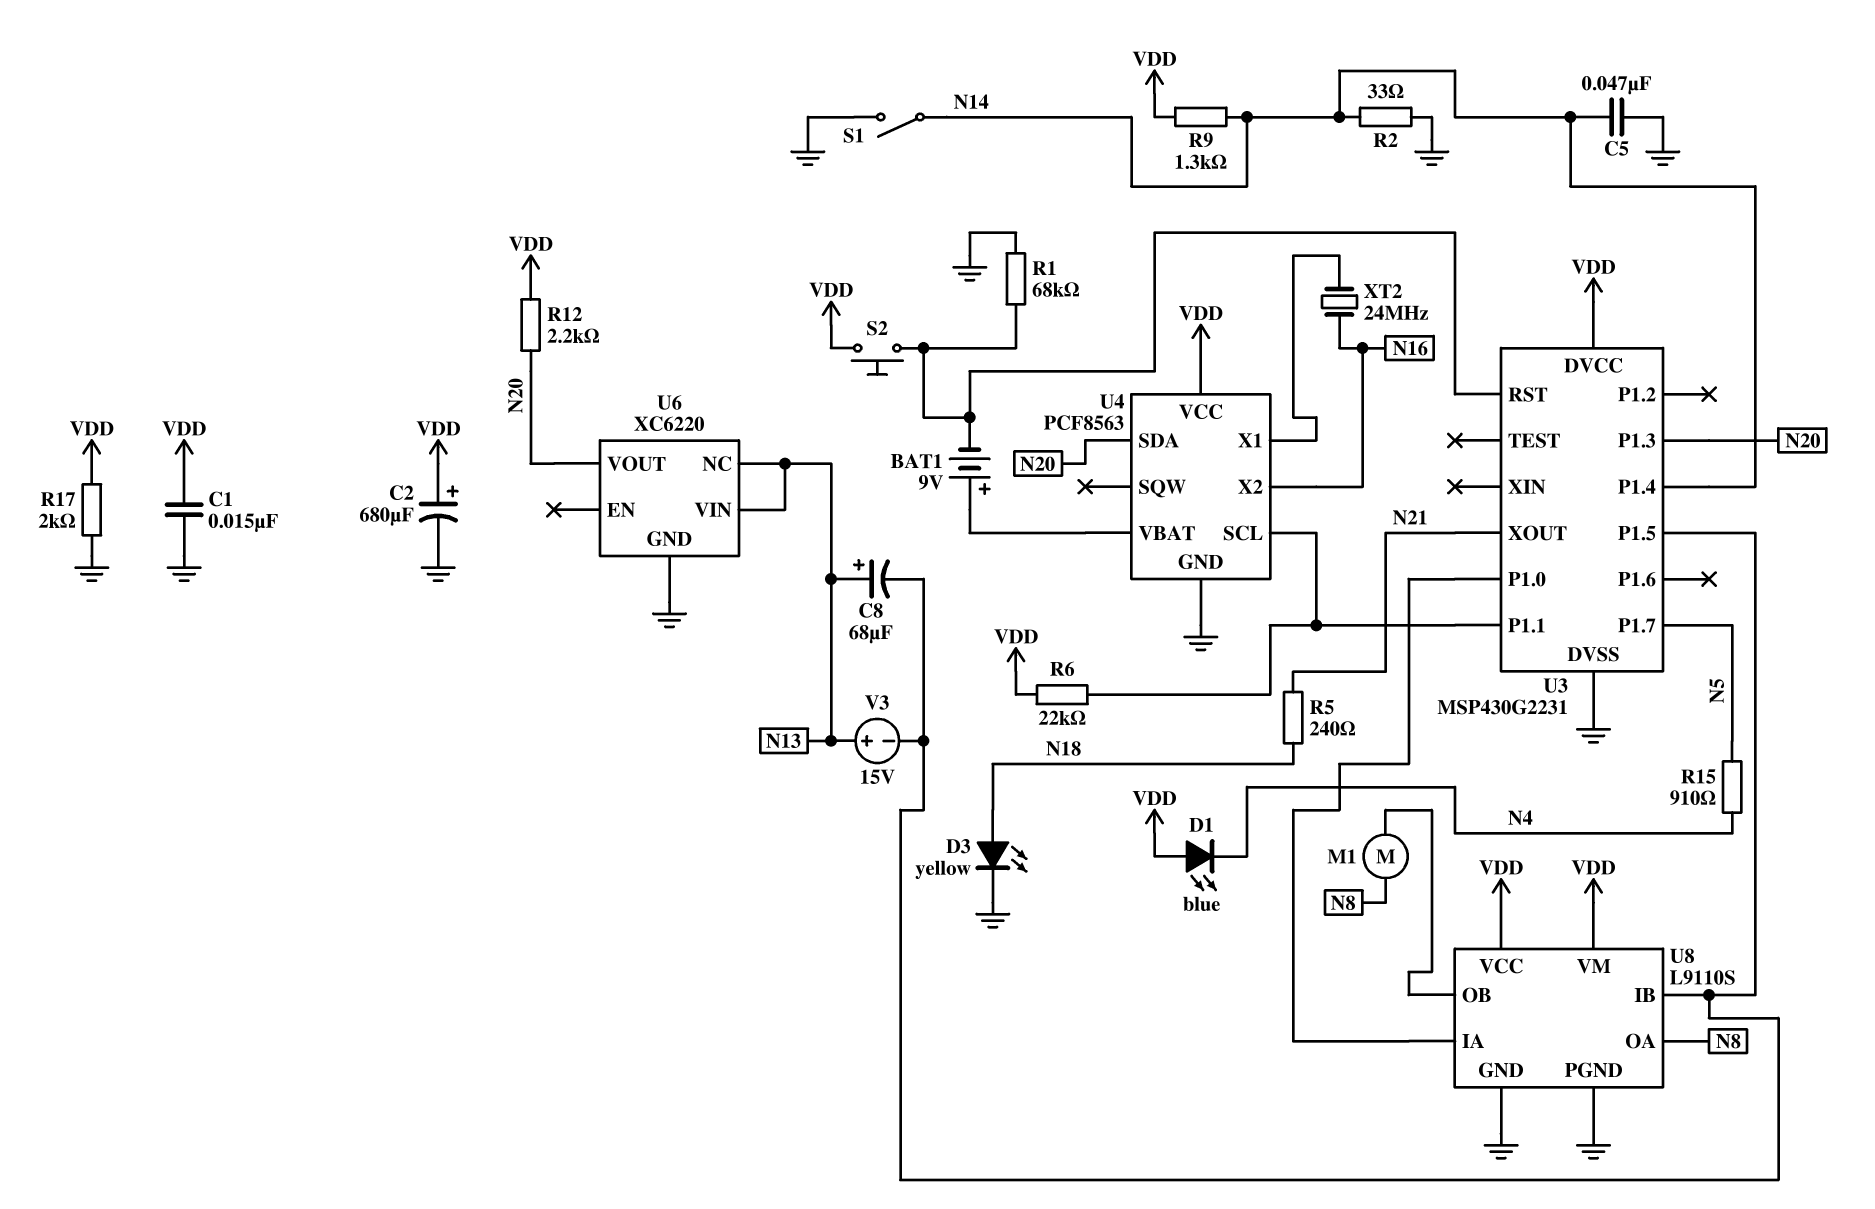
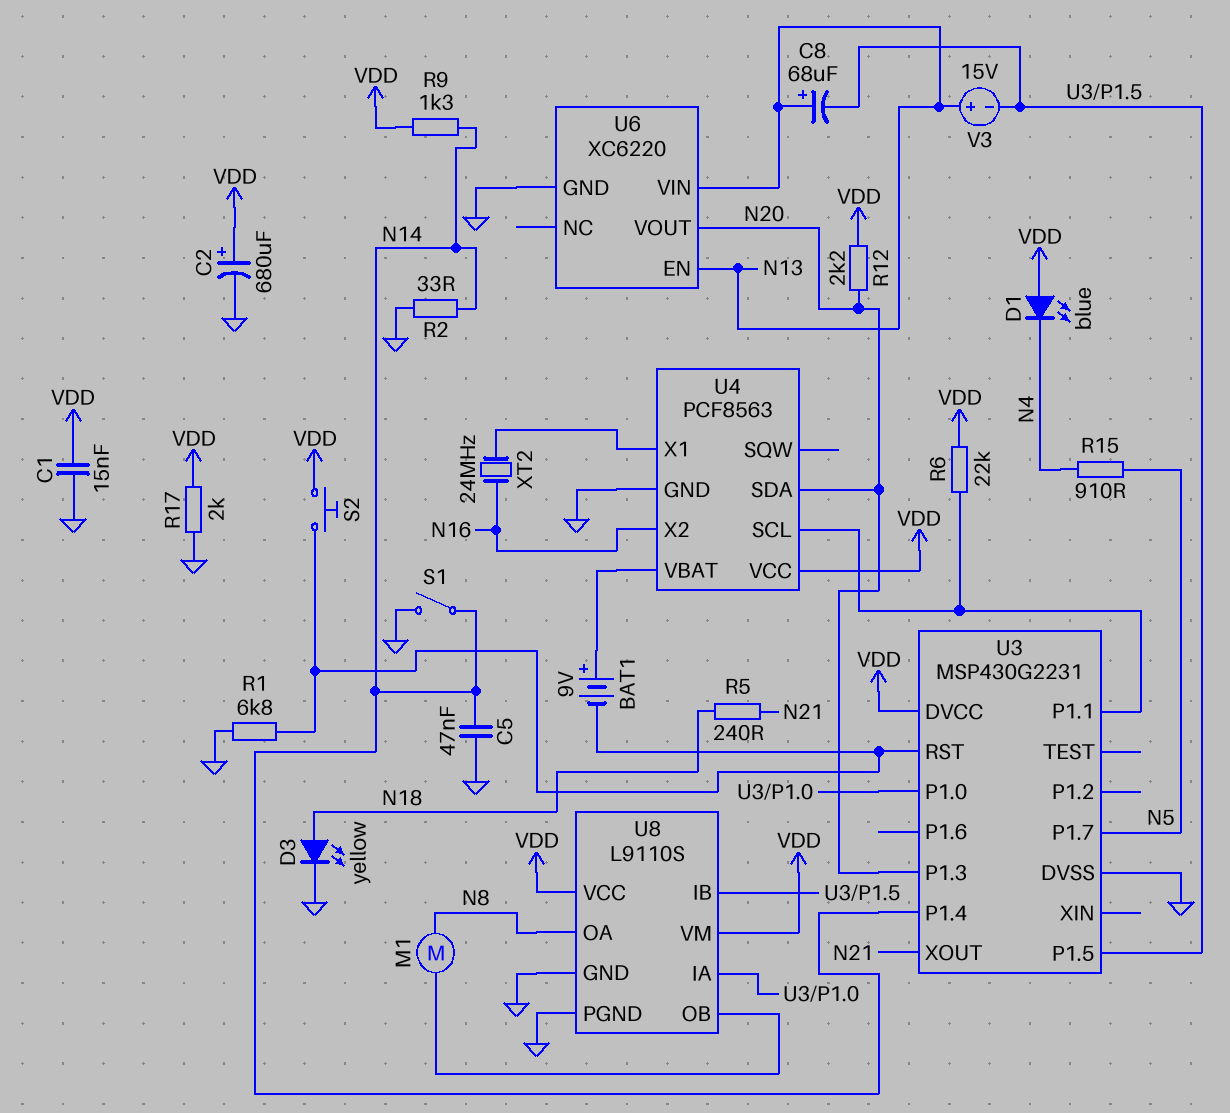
R1: 68k (GND, U3/RST) -> 6.8k (GND, U3/RST)
U6 pin EN: none -> N13
U6 pin NC: N13 -> none

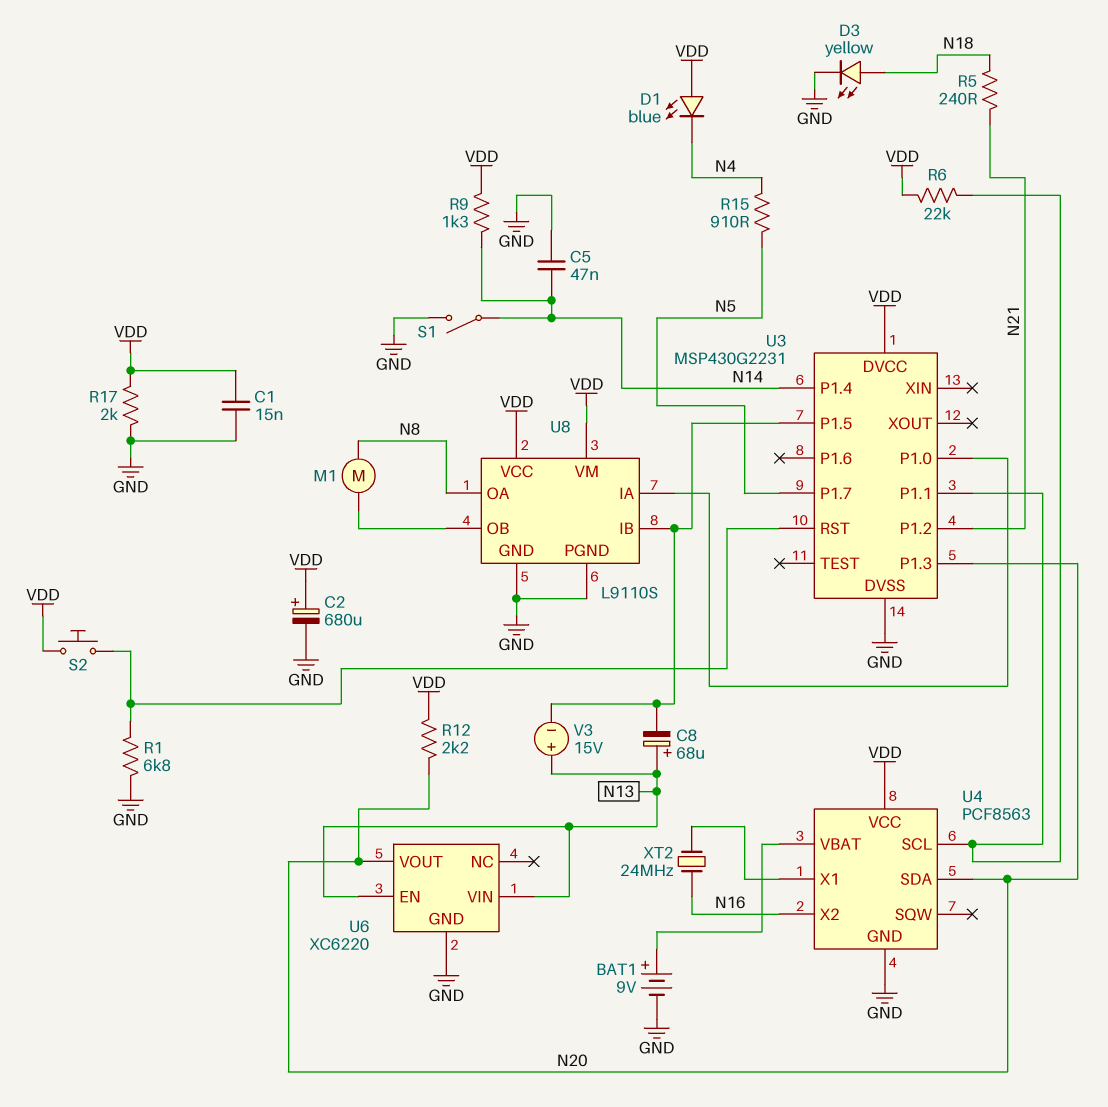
BAT1: 9V (plus U4/VBAT, minus U3/RST) -> 9V (plus U4/VBAT, minus GND)
R2: 33 (GND, N14) -> none
U3 pin P1.2: none -> N21
U3 pin XOUT: N21 -> none

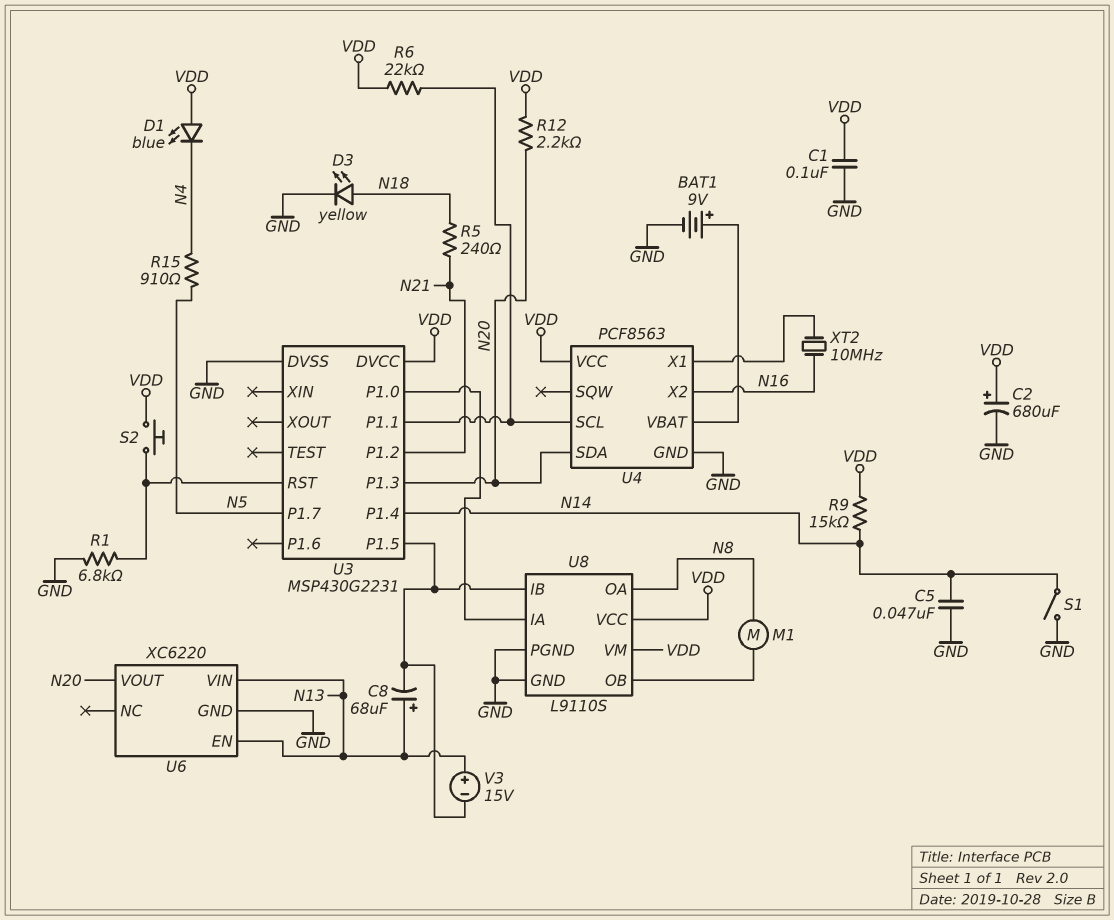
C1: 15nF (GND, VDD) -> 100nF (GND, VDD)
R9: 1.3k (N14, VDD) -> 15k (N14, VDD)
R17: 2k (GND, VDD) -> none
XT2: 24MHz (N16, U4/X1) -> 10MHz (N16, U4/X1)

